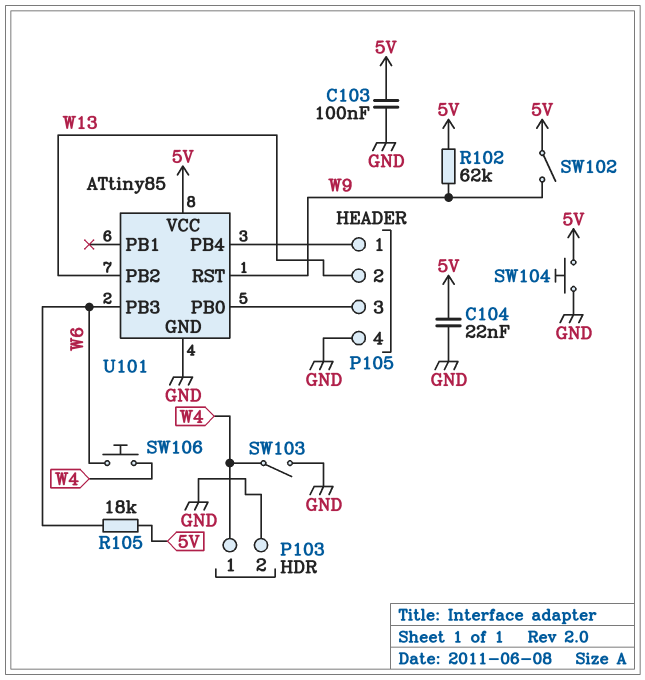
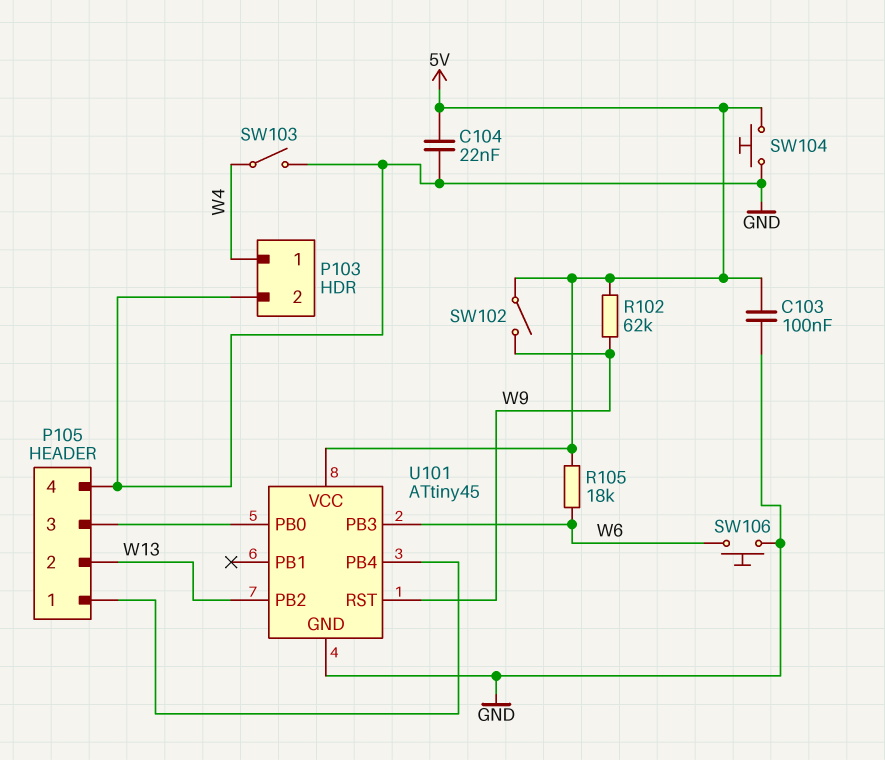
SW106: button (W4, W6) -> button (GND, W6)
U101: ATtiny85 -> ATtiny45

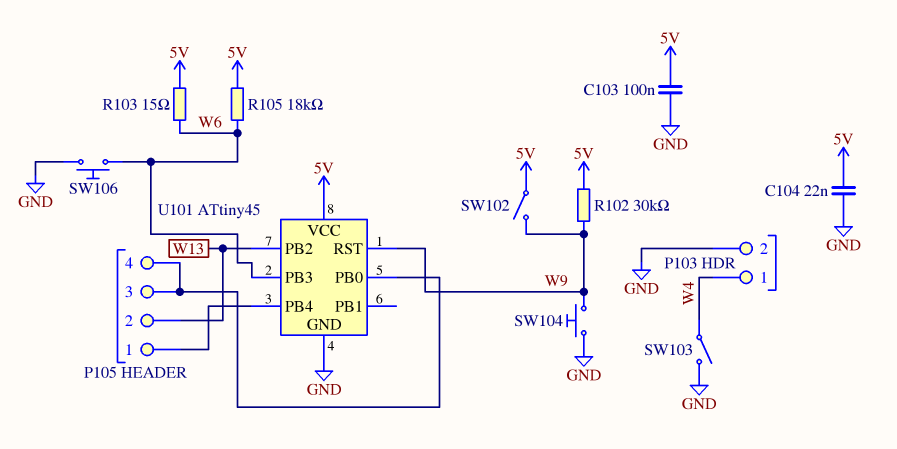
P105 pin 4: GND -> P105/3
R102: 62k (5V, W9) -> 30k (5V, W9)
R103: none -> 15 (5V, W6)
SW104: button (5V, GND) -> button (GND, W9)

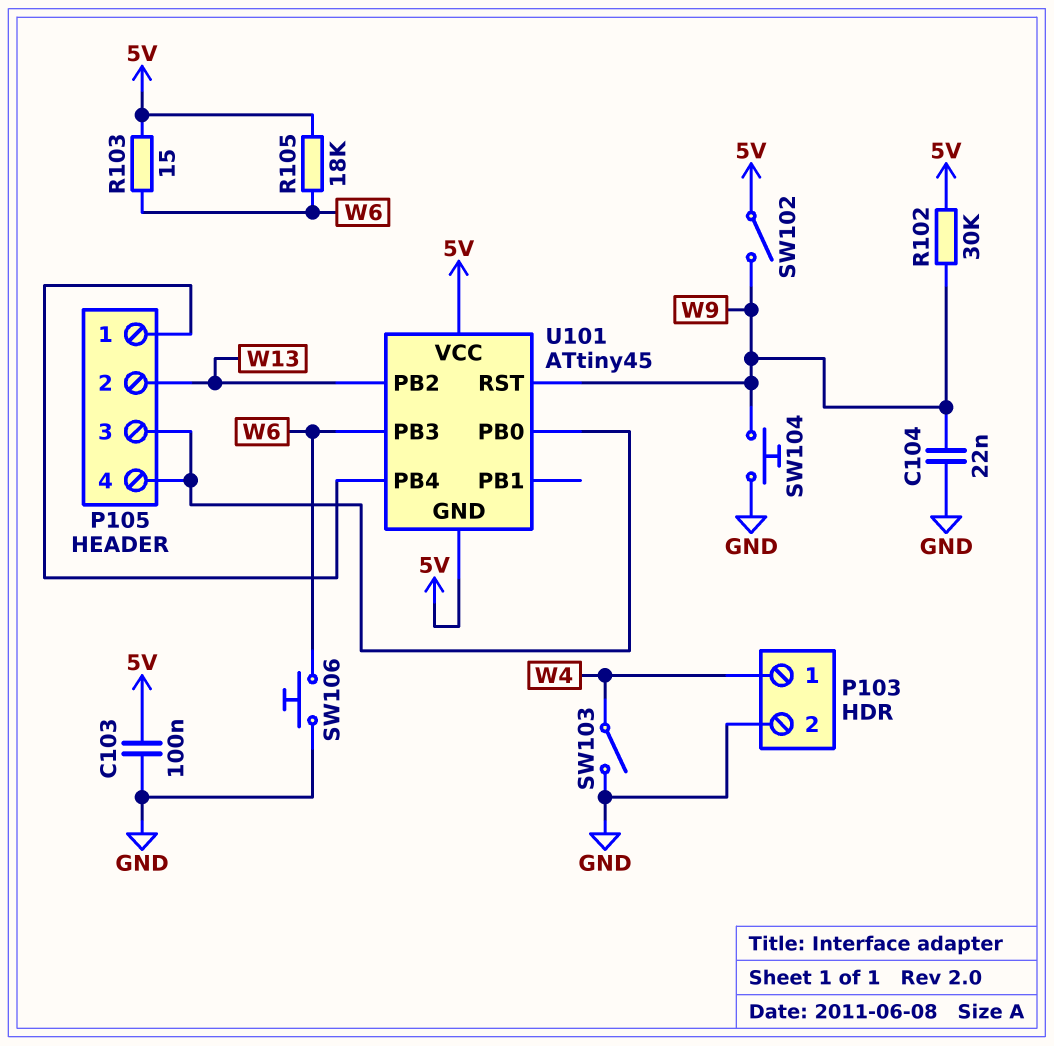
C104: 22nF (5V, GND) -> 22nF (GND, W9)
U101 pin GND: GND -> 5V

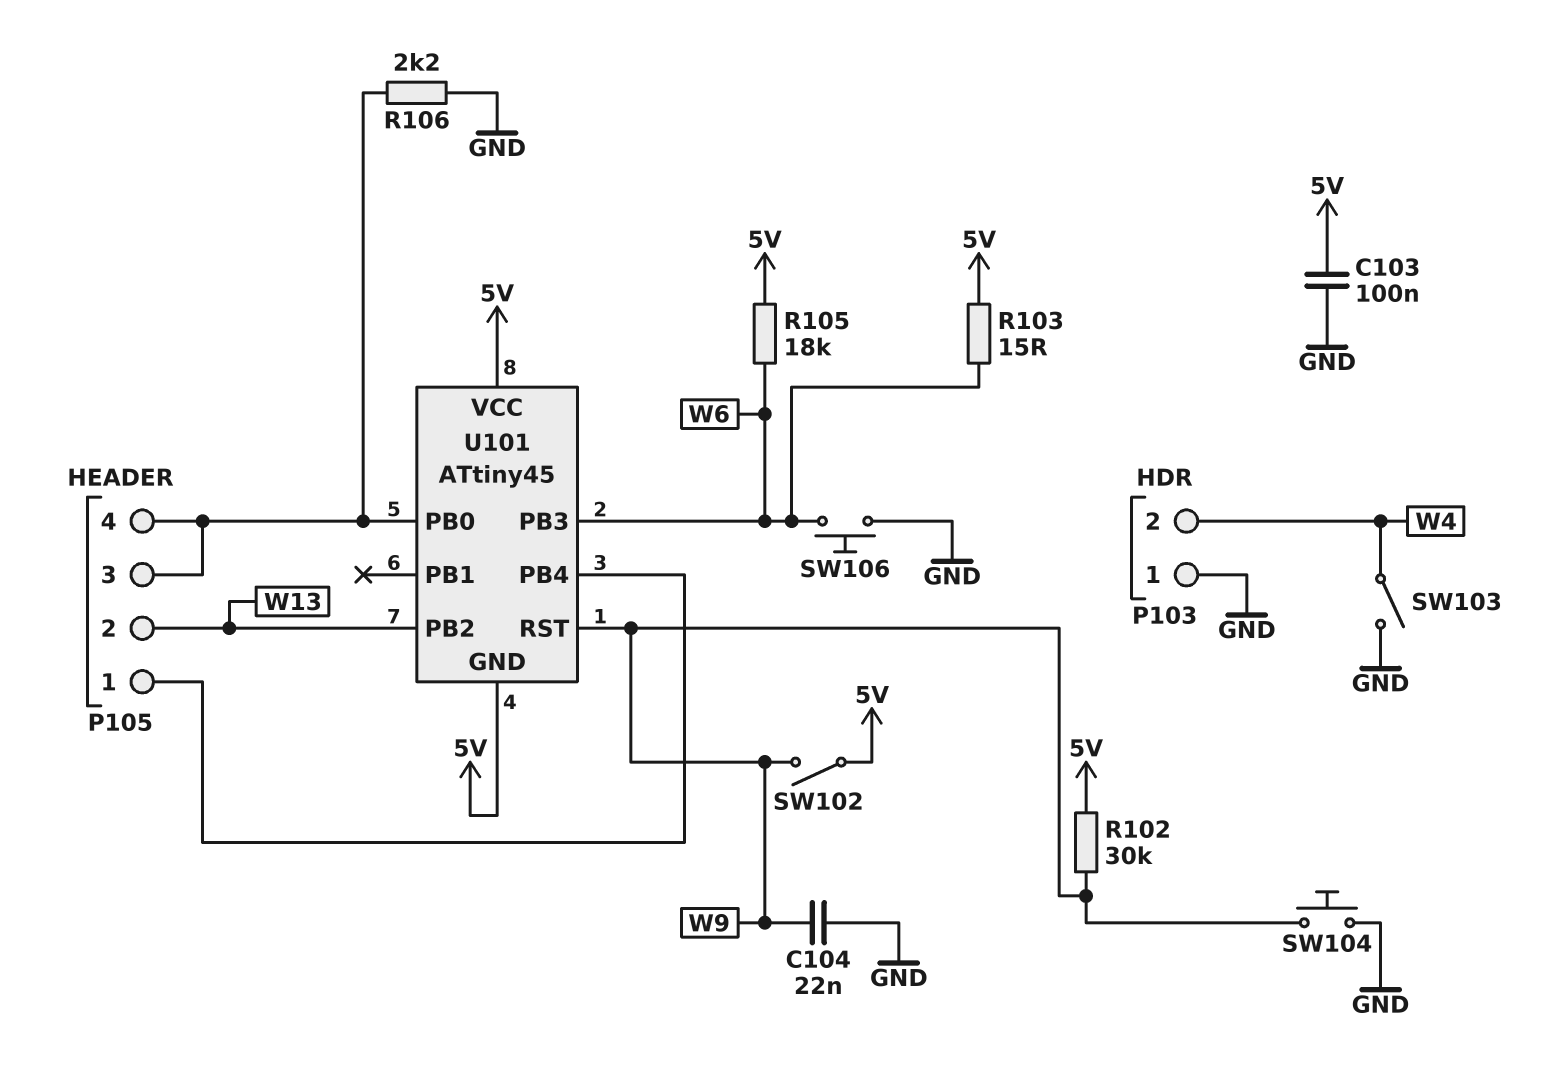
P103 pin 1: W4 -> GND
P103 pin 2: GND -> W4
R106: none -> 2.2k (GND, P105/3)

